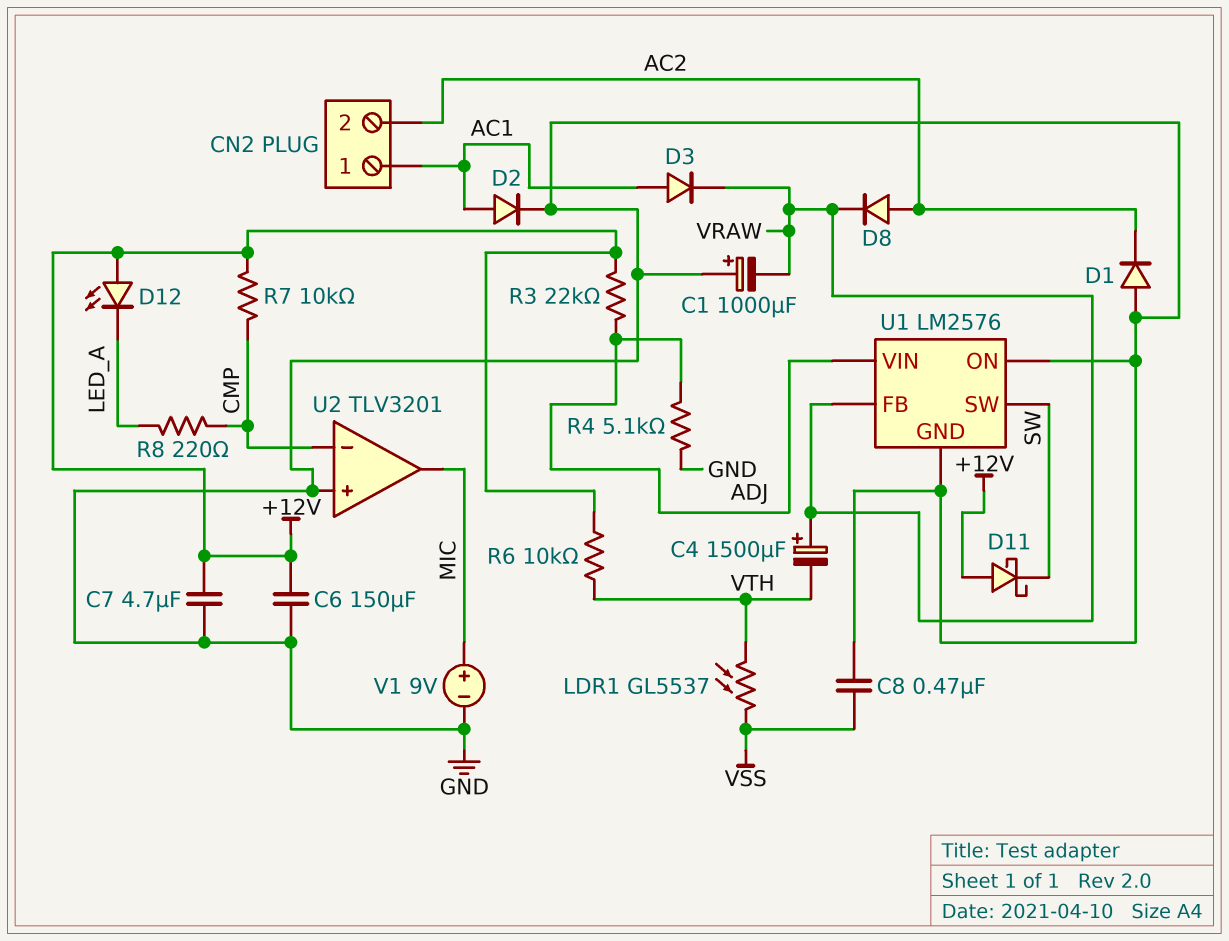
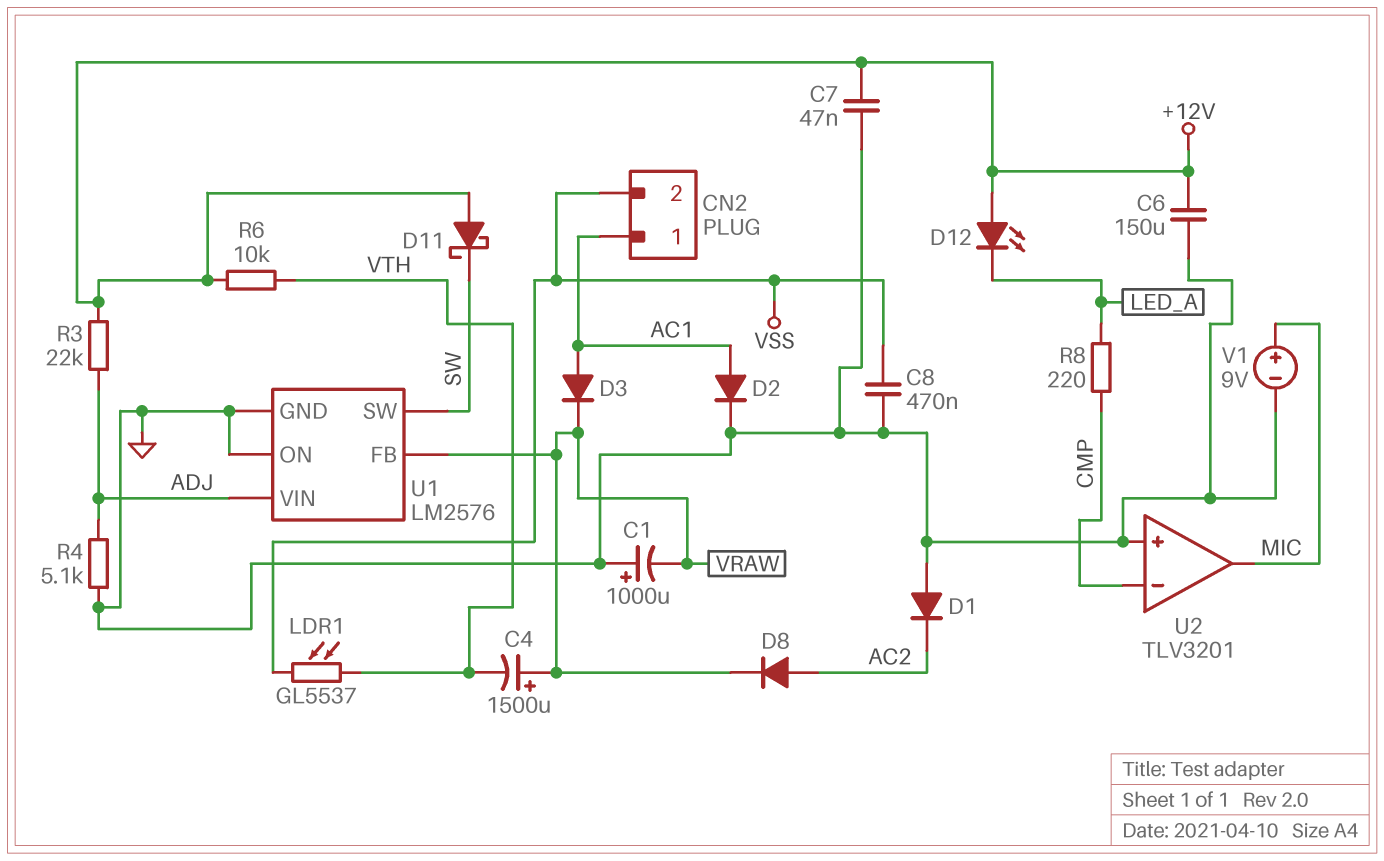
C7: 4.7uF (+12V, GND) -> 47nF (+12V, GND)
CN2 pin 2: AC2 -> VSS
R7: 10k (+12V, CMP) -> none

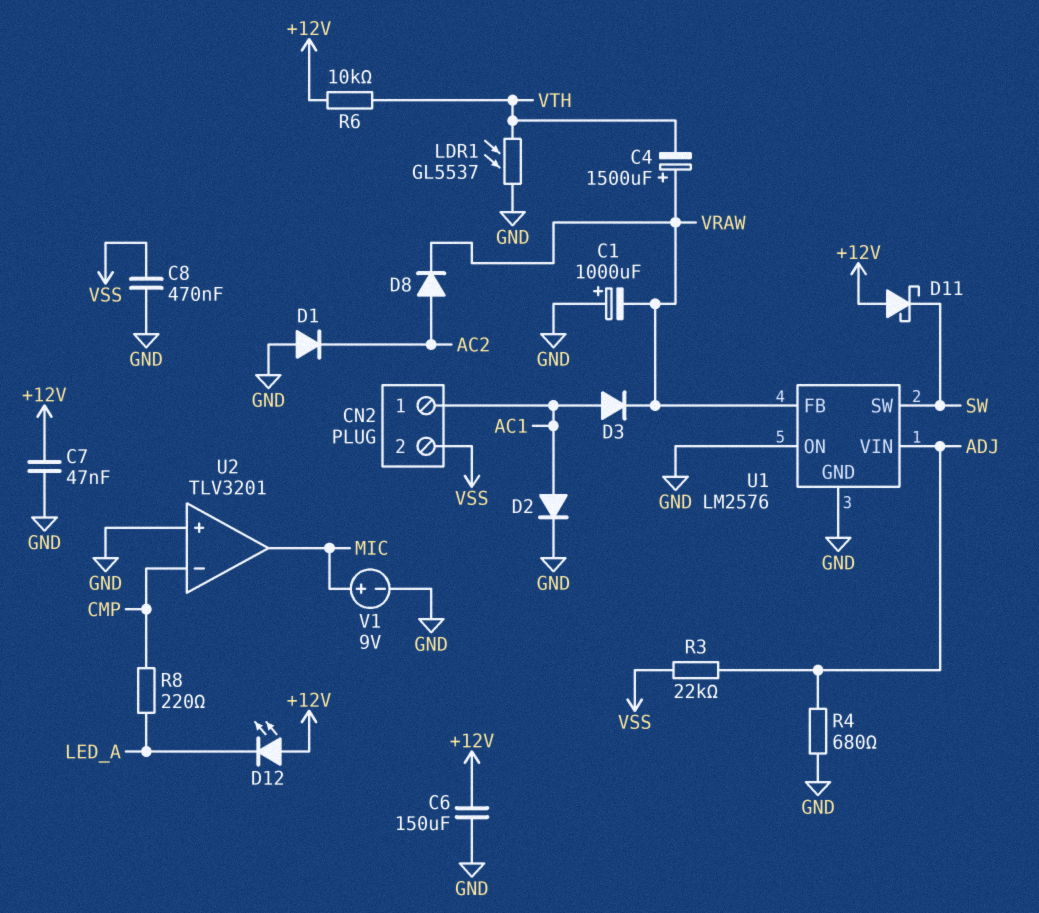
LDR1: GL5537 (VSS, VTH) -> GL5537 (GND, VTH)
R3: 22k (+12V, ADJ) -> 22k (ADJ, VSS)
R4: 5.1k (ADJ, GND) -> 680 (ADJ, GND)

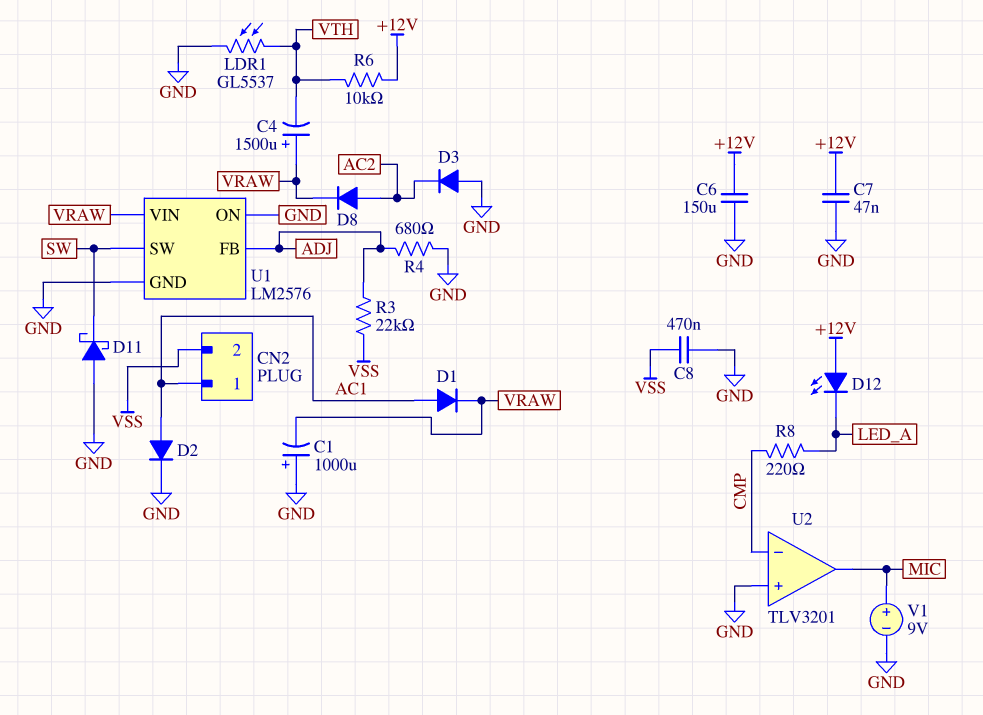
D1: diode (A GND, K AC2) -> diode (A AC1, K VRAW)
D3: diode (A AC1, K VRAW) -> diode (A GND, K AC2)
D11: schottky (A +12V, K SW) -> schottky (A GND, K SW)
U1 pin FB: VRAW -> ADJ
U1 pin VIN: ADJ -> VRAW

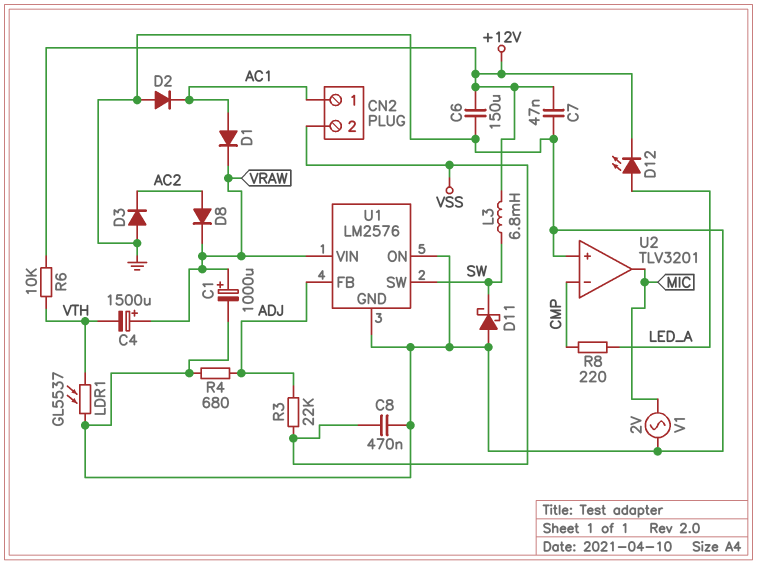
C1: 1000uF (plus GND, minus VRAW) -> 1000uF (plus VRAW, minus GND)
D2: diode (A AC1, K GND) -> diode (A GND, K AC1)
D12: LED (A +12V, K LED_A) -> LED (A LED_A, K +12V)
L3: none -> 6.8mH (+12V, SW)
V1: 9V (plus MIC, minus GND) -> AC 2V (GND, MIC)

